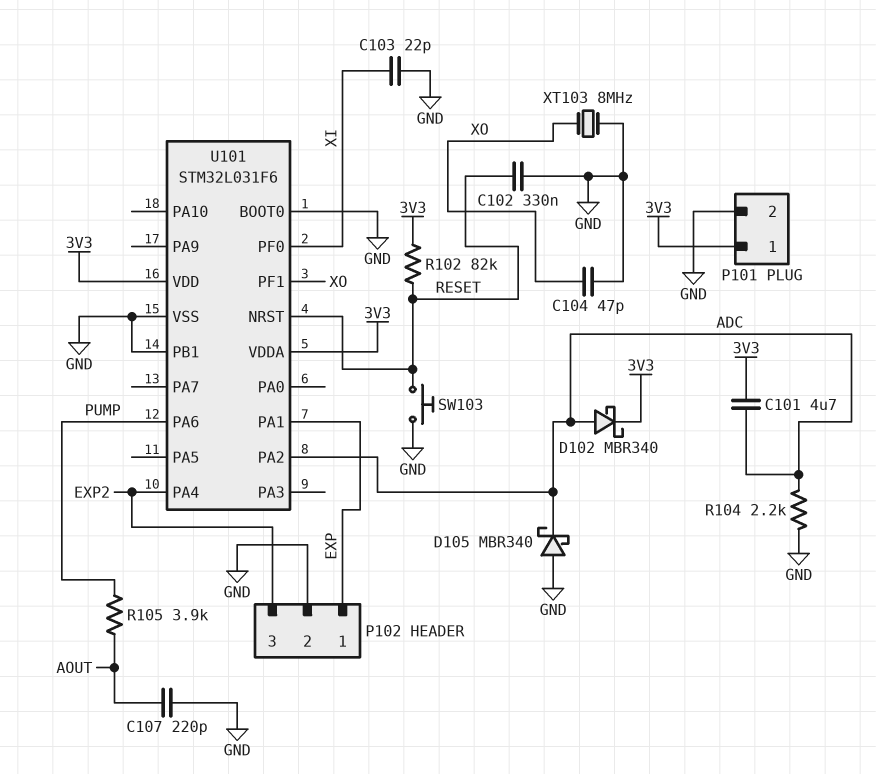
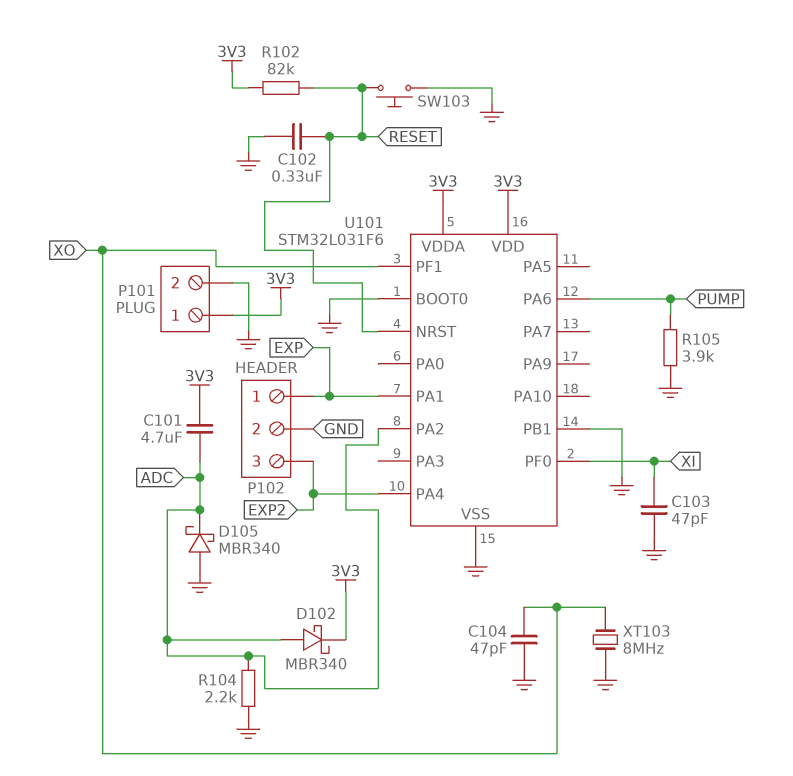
C103: 22pF (GND, XI) -> 47pF (GND, XI)
C107: 220pF (AOUT, GND) -> none
R105: 3.9k (AOUT, PUMP) -> 3.9k (GND, PUMP)

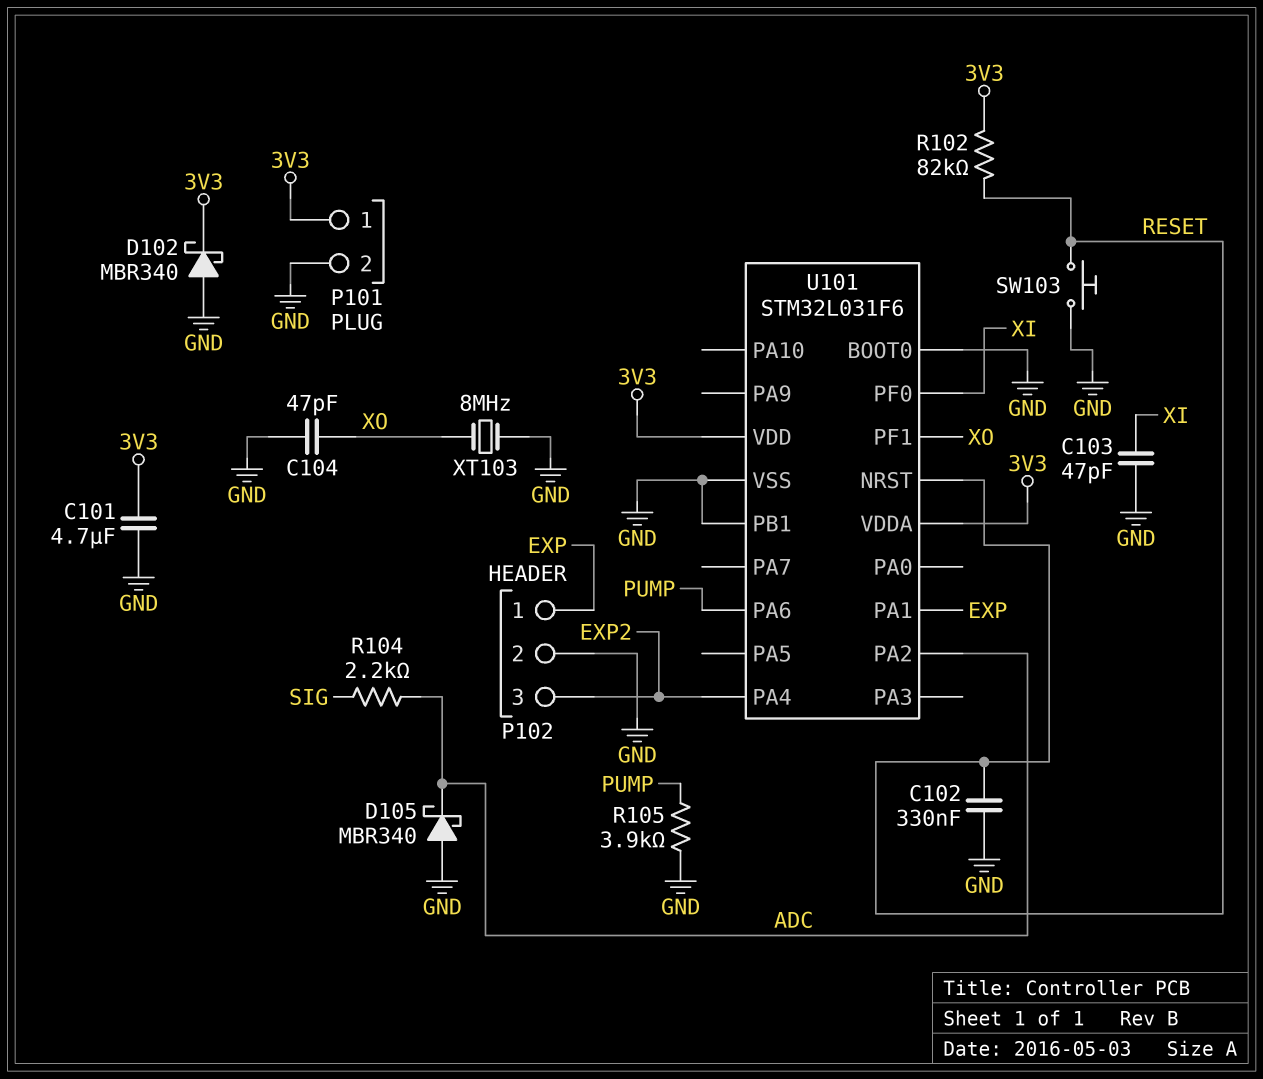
C101: 4.7uF (3V3, ADC) -> 4.7uF (3V3, GND)
D102: schottky MBR340 (A ADC, K 3V3) -> schottky MBR340 (A GND, K 3V3)
R104: 2.2k (ADC, GND) -> 2.2k (ADC, SIG)

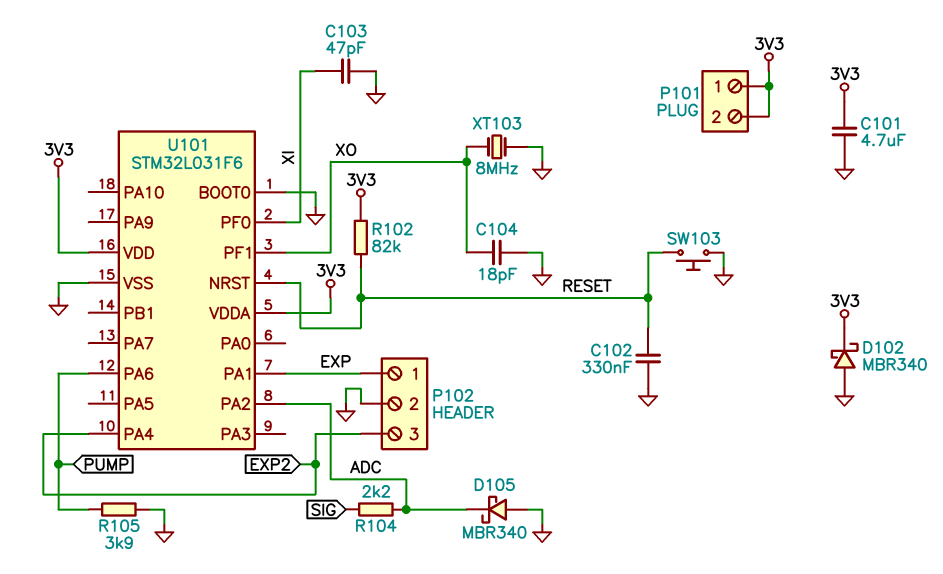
C104: 47pF (GND, XO) -> 18pF (GND, XO)
P101 pin 2: GND -> 3V3
U101 pin PB1: GND -> none

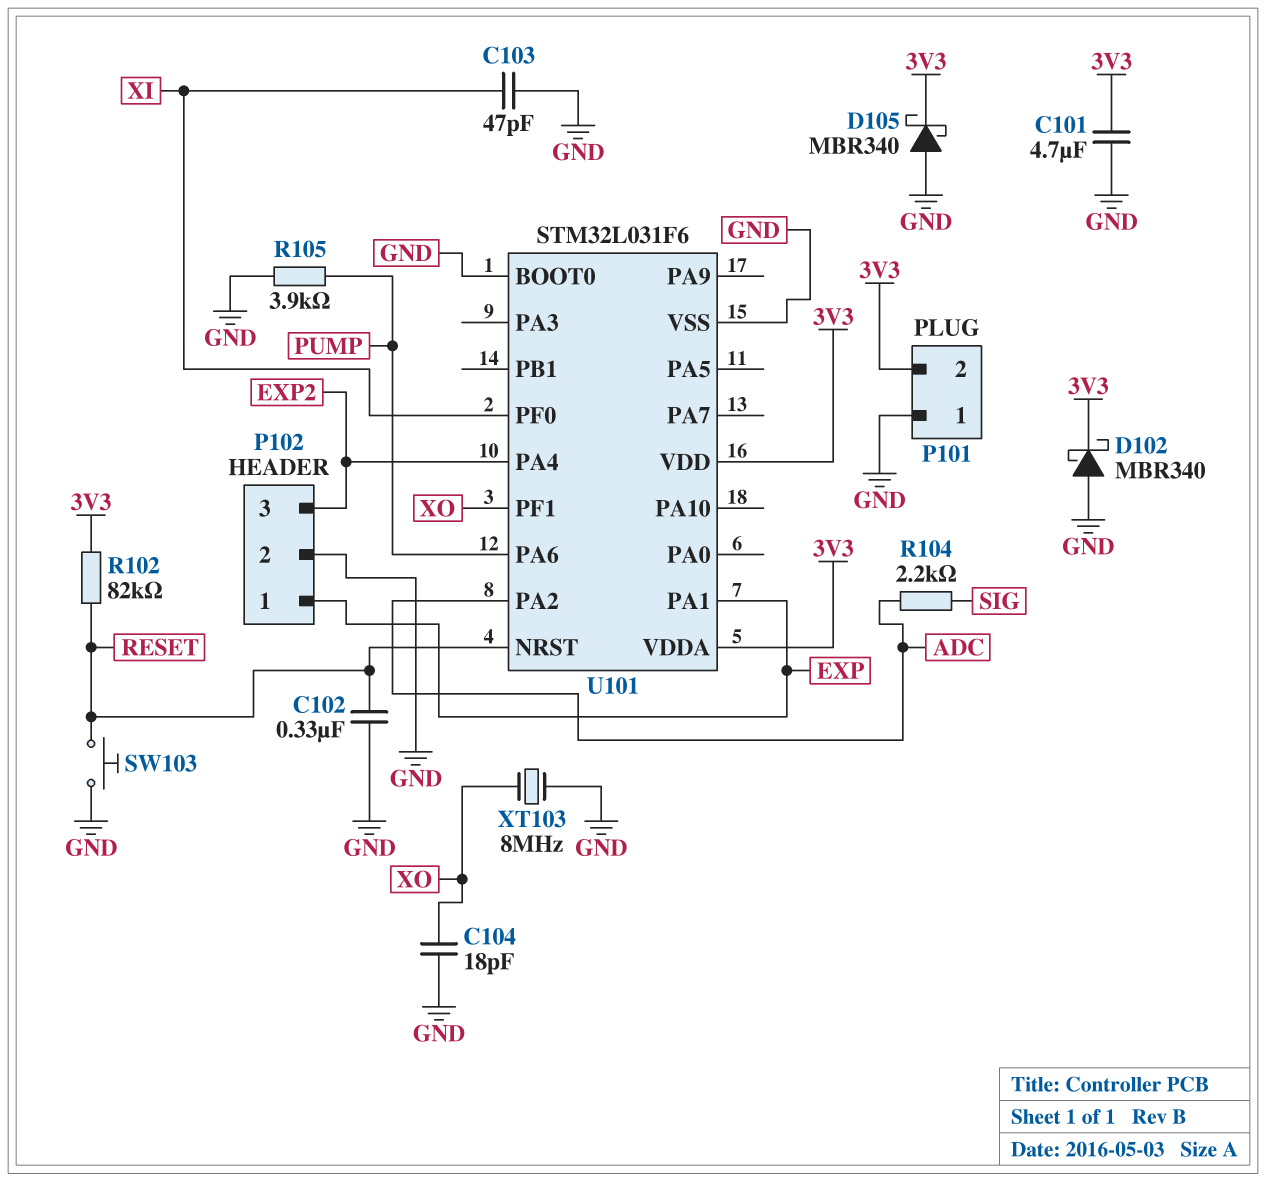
D105: schottky MBR340 (A GND, K ADC) -> schottky MBR340 (A GND, K 3V3)
P101 pin 1: 3V3 -> GND

